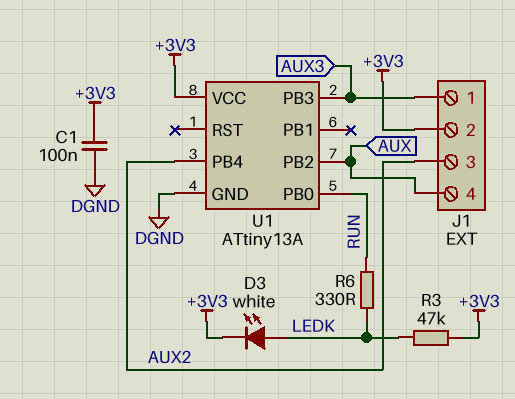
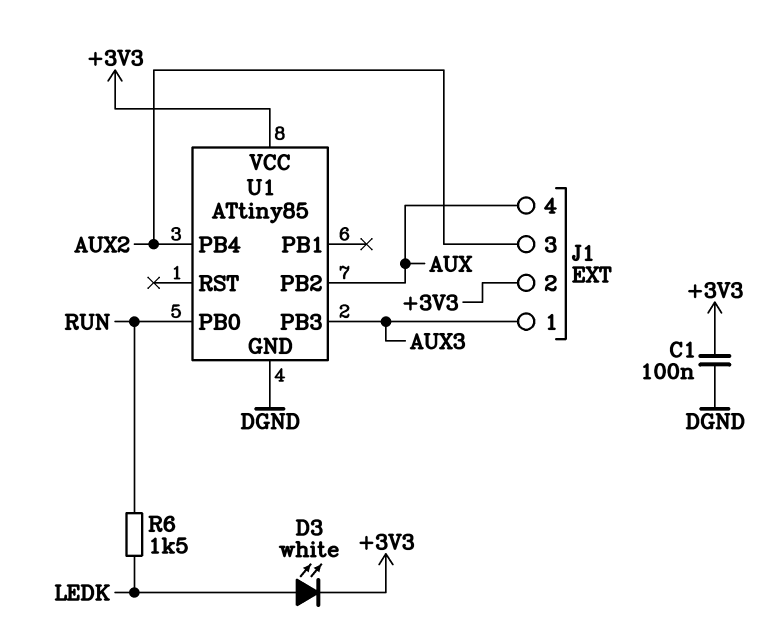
R3: 47k (+3V3, LEDK) -> none
R6: 330 (LEDK, RUN) -> 1.5k (LEDK, RUN)
U1: ATtiny13A -> ATtiny85

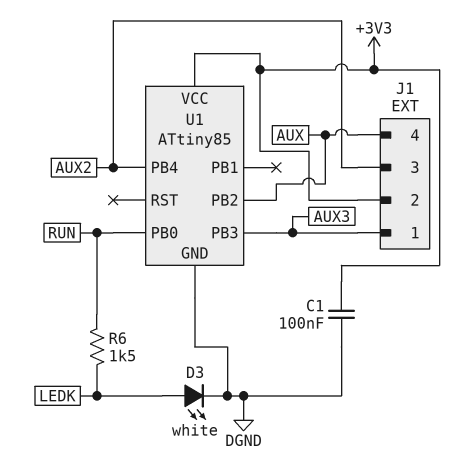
D3: LED white (A LEDK, K +3V3) -> LED white (A LEDK, K DGND)

